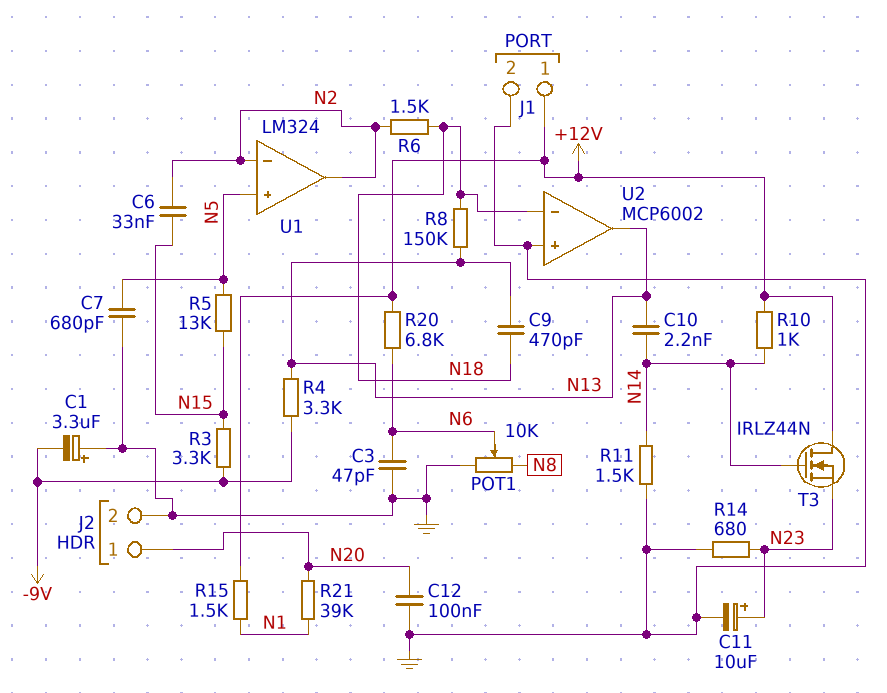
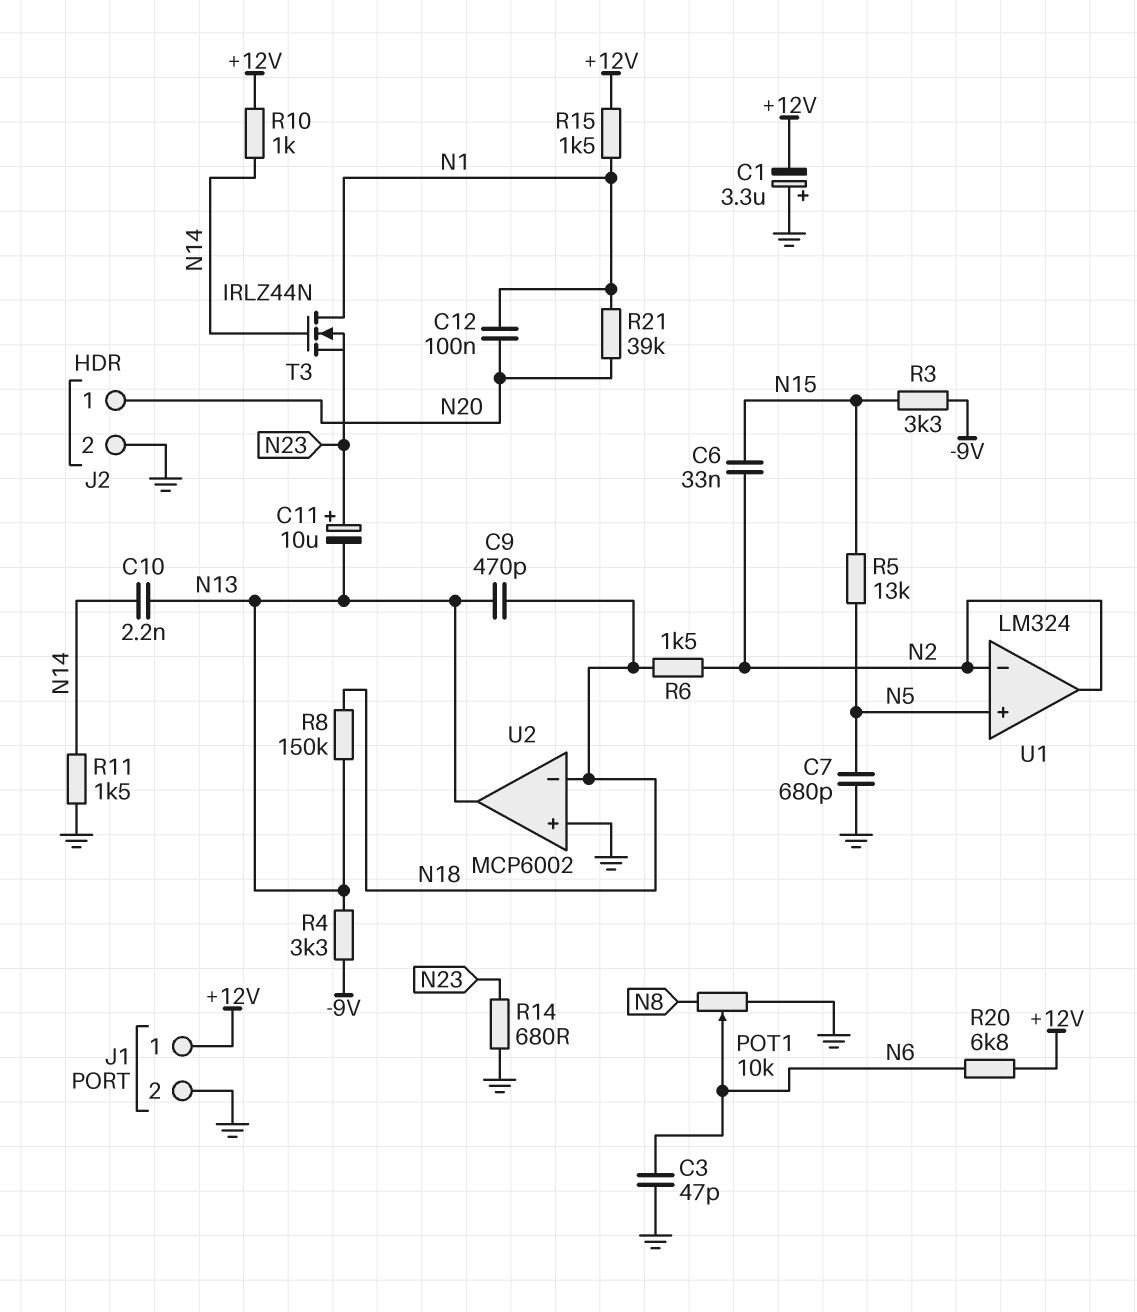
C1: 3.3uF (plus GND, minus -9V) -> 3.3uF (plus GND, minus +12V)
C11: 10uF (plus N23, minus GND) -> 10uF (plus N23, minus N13)
C12: 100nF (GND, N20) -> 100nF (N1, N20)
T3: NMOS IRLZ44N (G N14, D +12V, S N23) -> NMOS IRLZ44N (G N14, D N1, S N23)

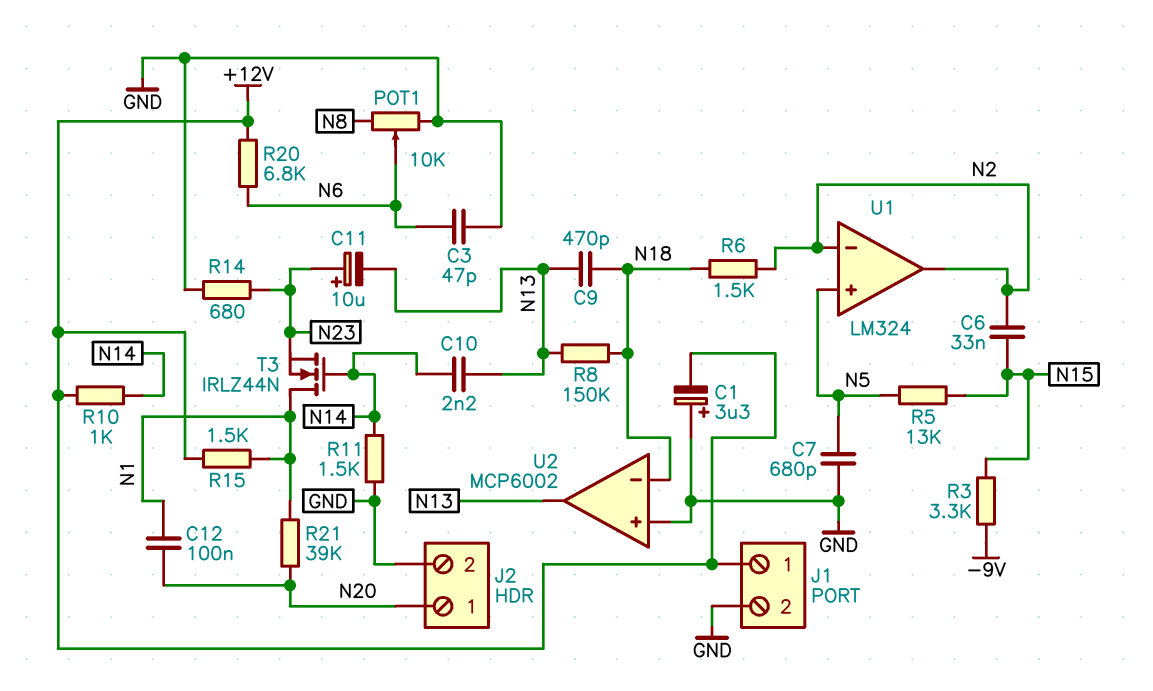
R4: 3.3k (-9V, N13) -> none

